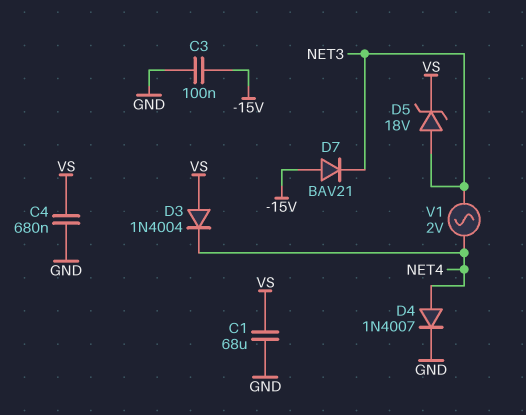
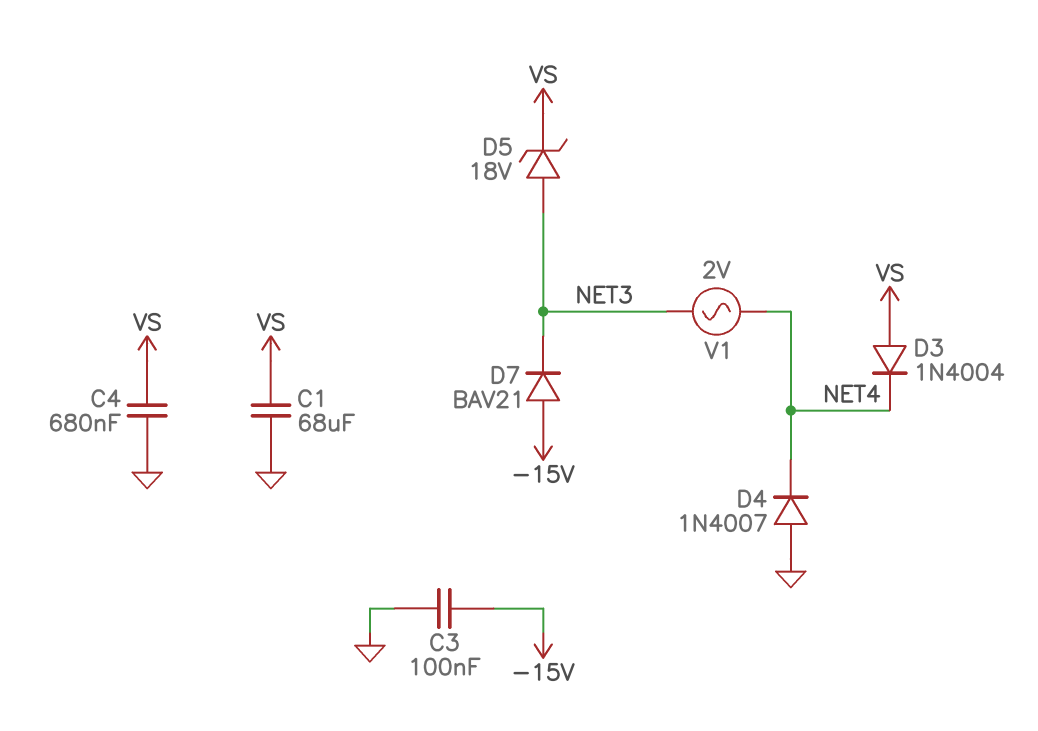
D4: diode 1N4007 (A NET4, K GND) -> diode 1N4007 (A GND, K NET4)

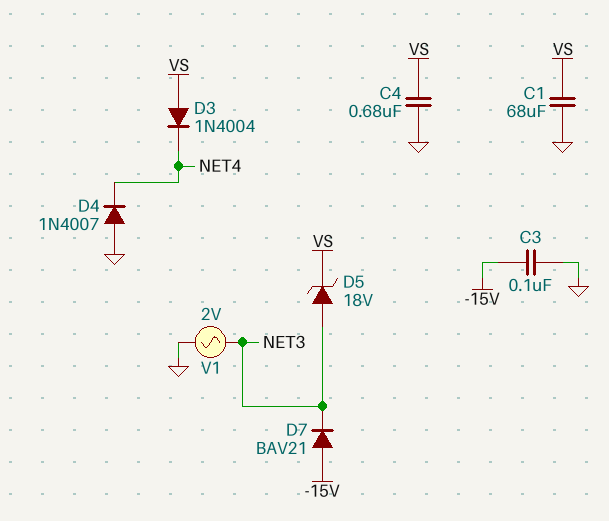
V1: AC 2V (NET3, NET4) -> AC 2V (GND, NET3)

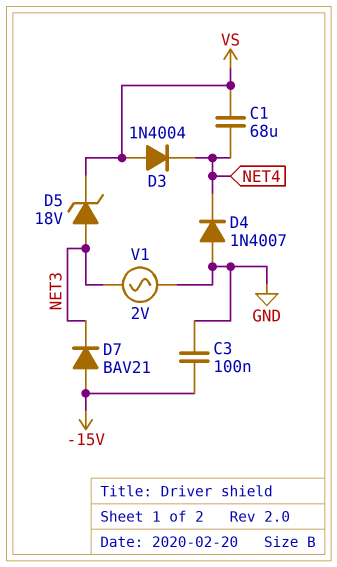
C1: 68uF (GND, VS) -> 68uF (NET4, VS)
C4: 680nF (GND, VS) -> none

